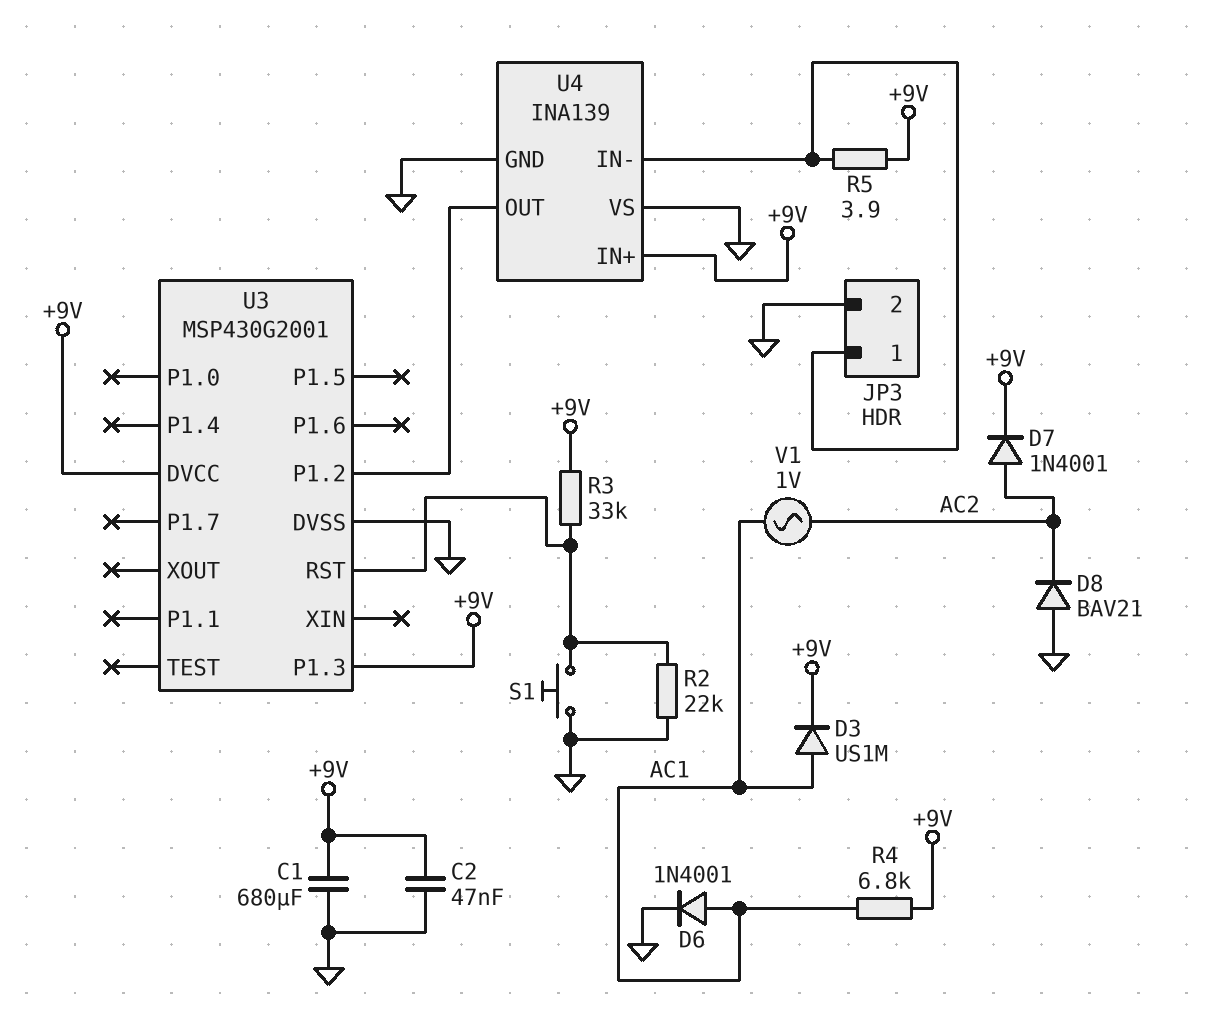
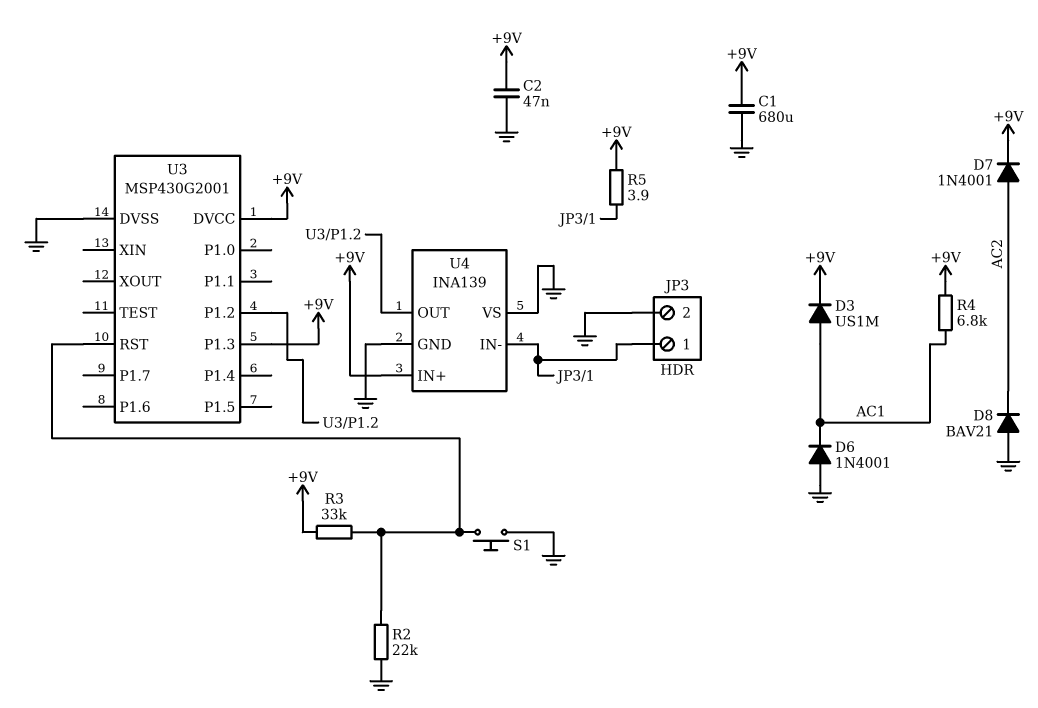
D6: diode 1N4001 (A AC1, K GND) -> diode 1N4001 (A GND, K AC1)
V1: AC 1V (AC1, AC2) -> none

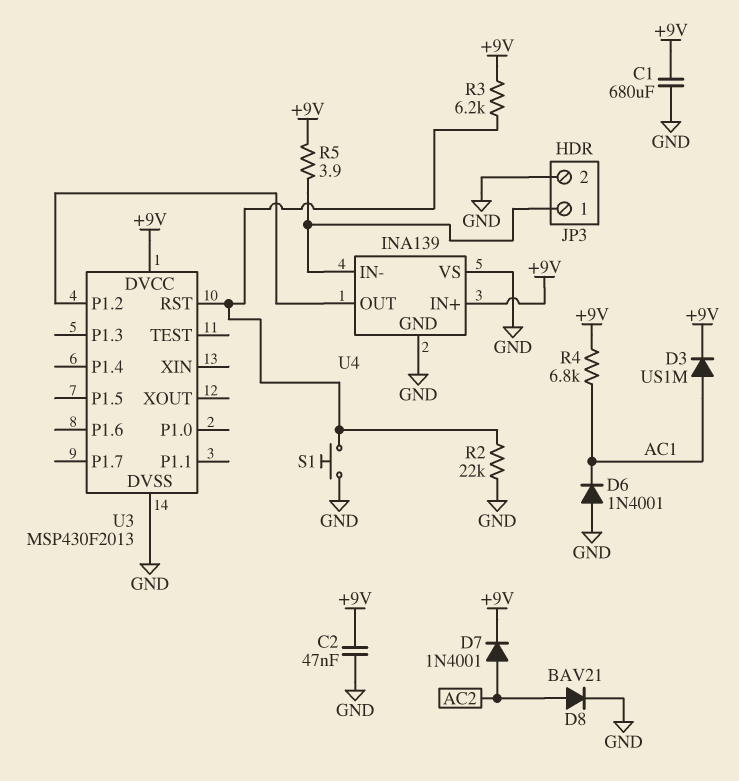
D8: diode BAV21 (A GND, K AC2) -> diode BAV21 (A AC2, K GND)
R3: 33k (+9V, U3/RST) -> 6.2k (+9V, U3/RST)
U3: MSP430G2001 -> MSP430F2013
U3 pin P1.3: +9V -> none

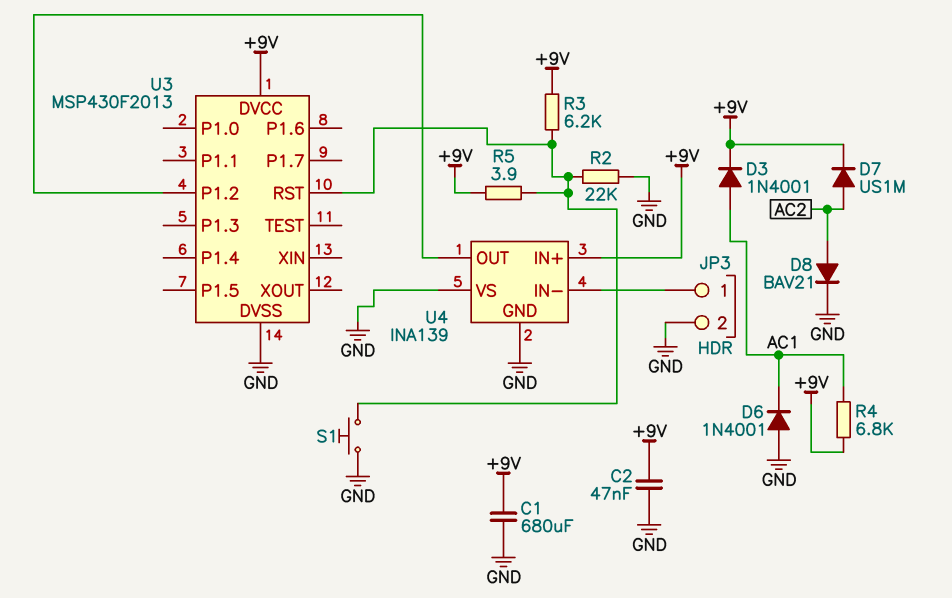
D3: diode US1M (A AC1, K +9V) -> diode 1N4001 (A AC1, K +9V)
D7: diode 1N4001 (A AC2, K +9V) -> diode US1M (A AC2, K +9V)
R5: 3.9 (+9V, JP3/1) -> 3.9 (+9V, U3/RST)

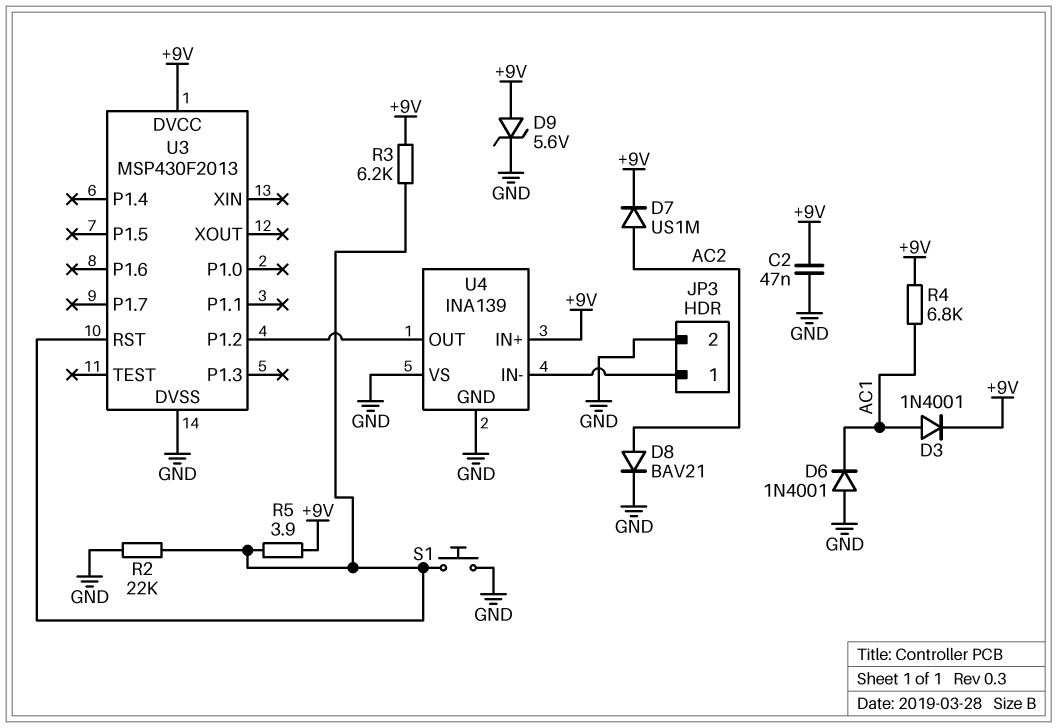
C1: 680uF (+9V, GND) -> none
D9: none -> zener 5.6V (A +9V, K GND)

